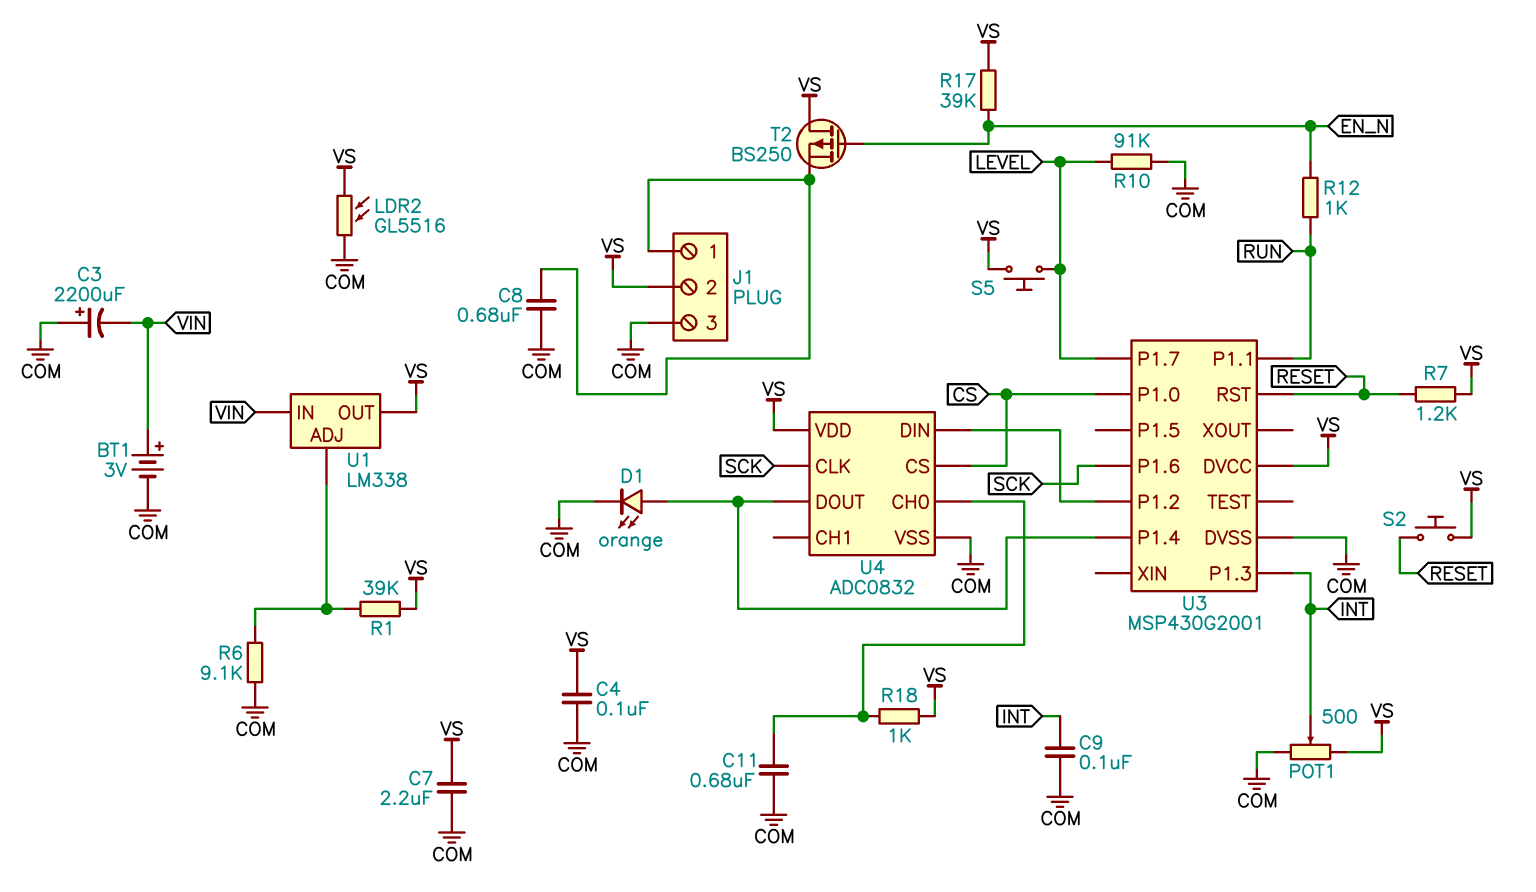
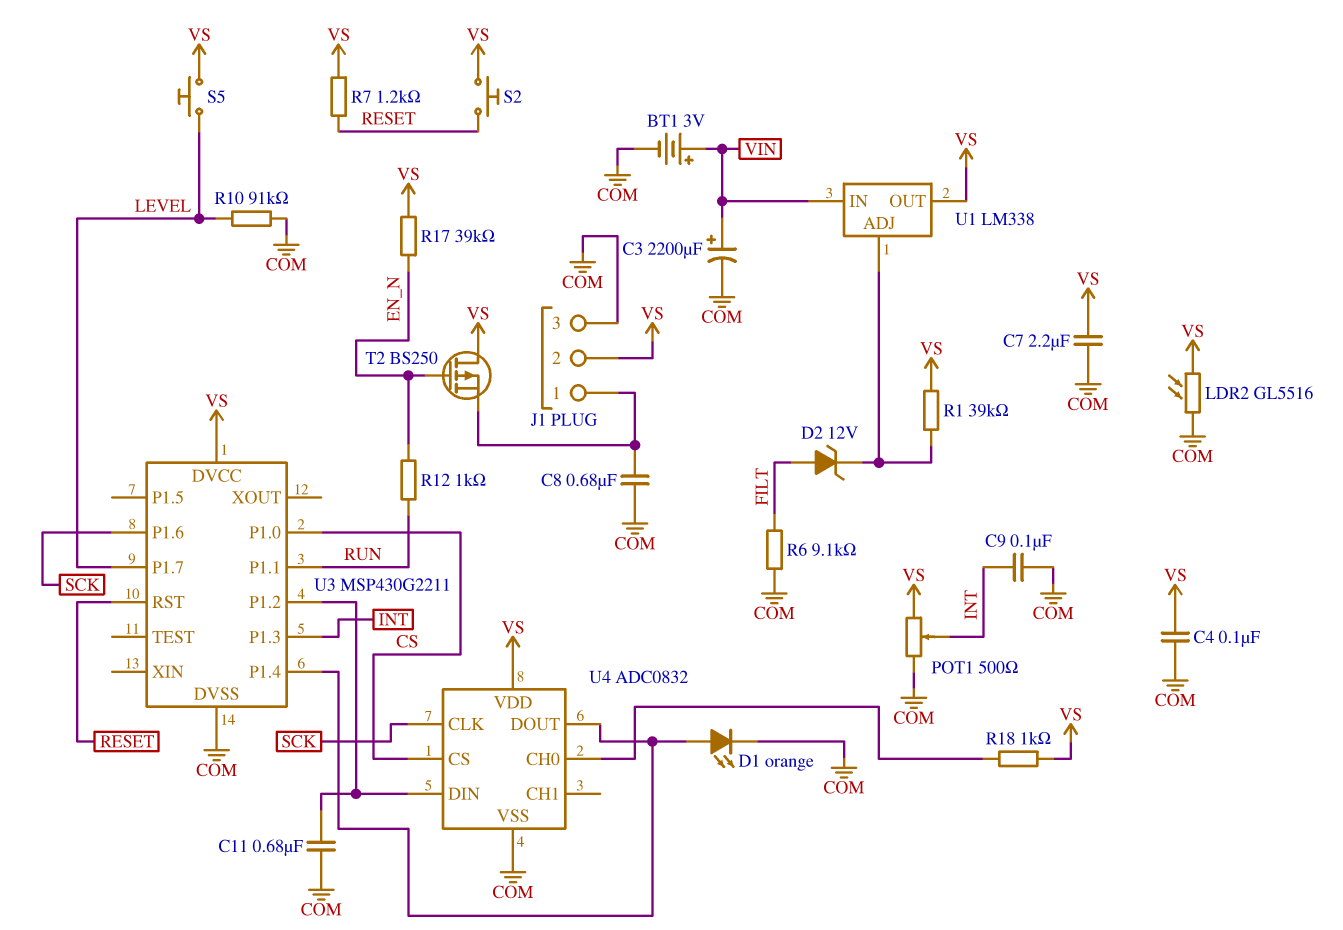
C3: 2200uF (plus COM, minus VIN) -> 2200uF (plus VIN, minus COM)
C11: 680nF (COM, U4/CH0) -> 680nF (COM, U3/P1.2)
D2: none -> zener 12V (A FILT, K U1/ADJ)
R6: 9.1k (COM, U1/ADJ) -> 9.1k (COM, FILT)
U3: MSP430G2001 -> MSP430G2211

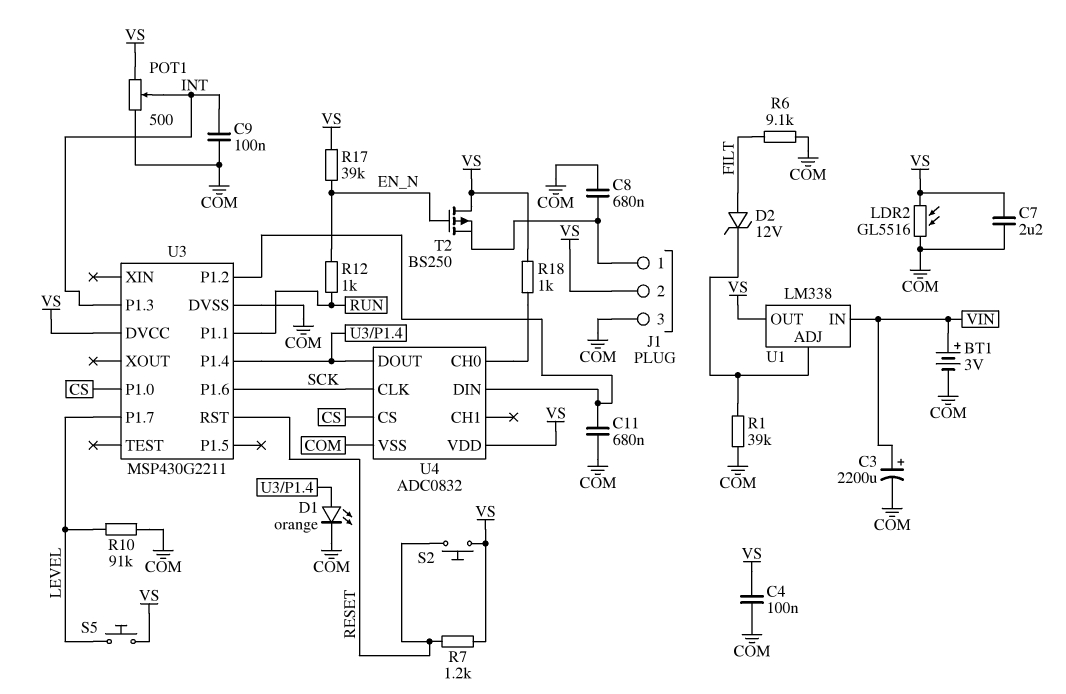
R1: 39k (U1/ADJ, VS) -> 39k (COM, U1/ADJ)

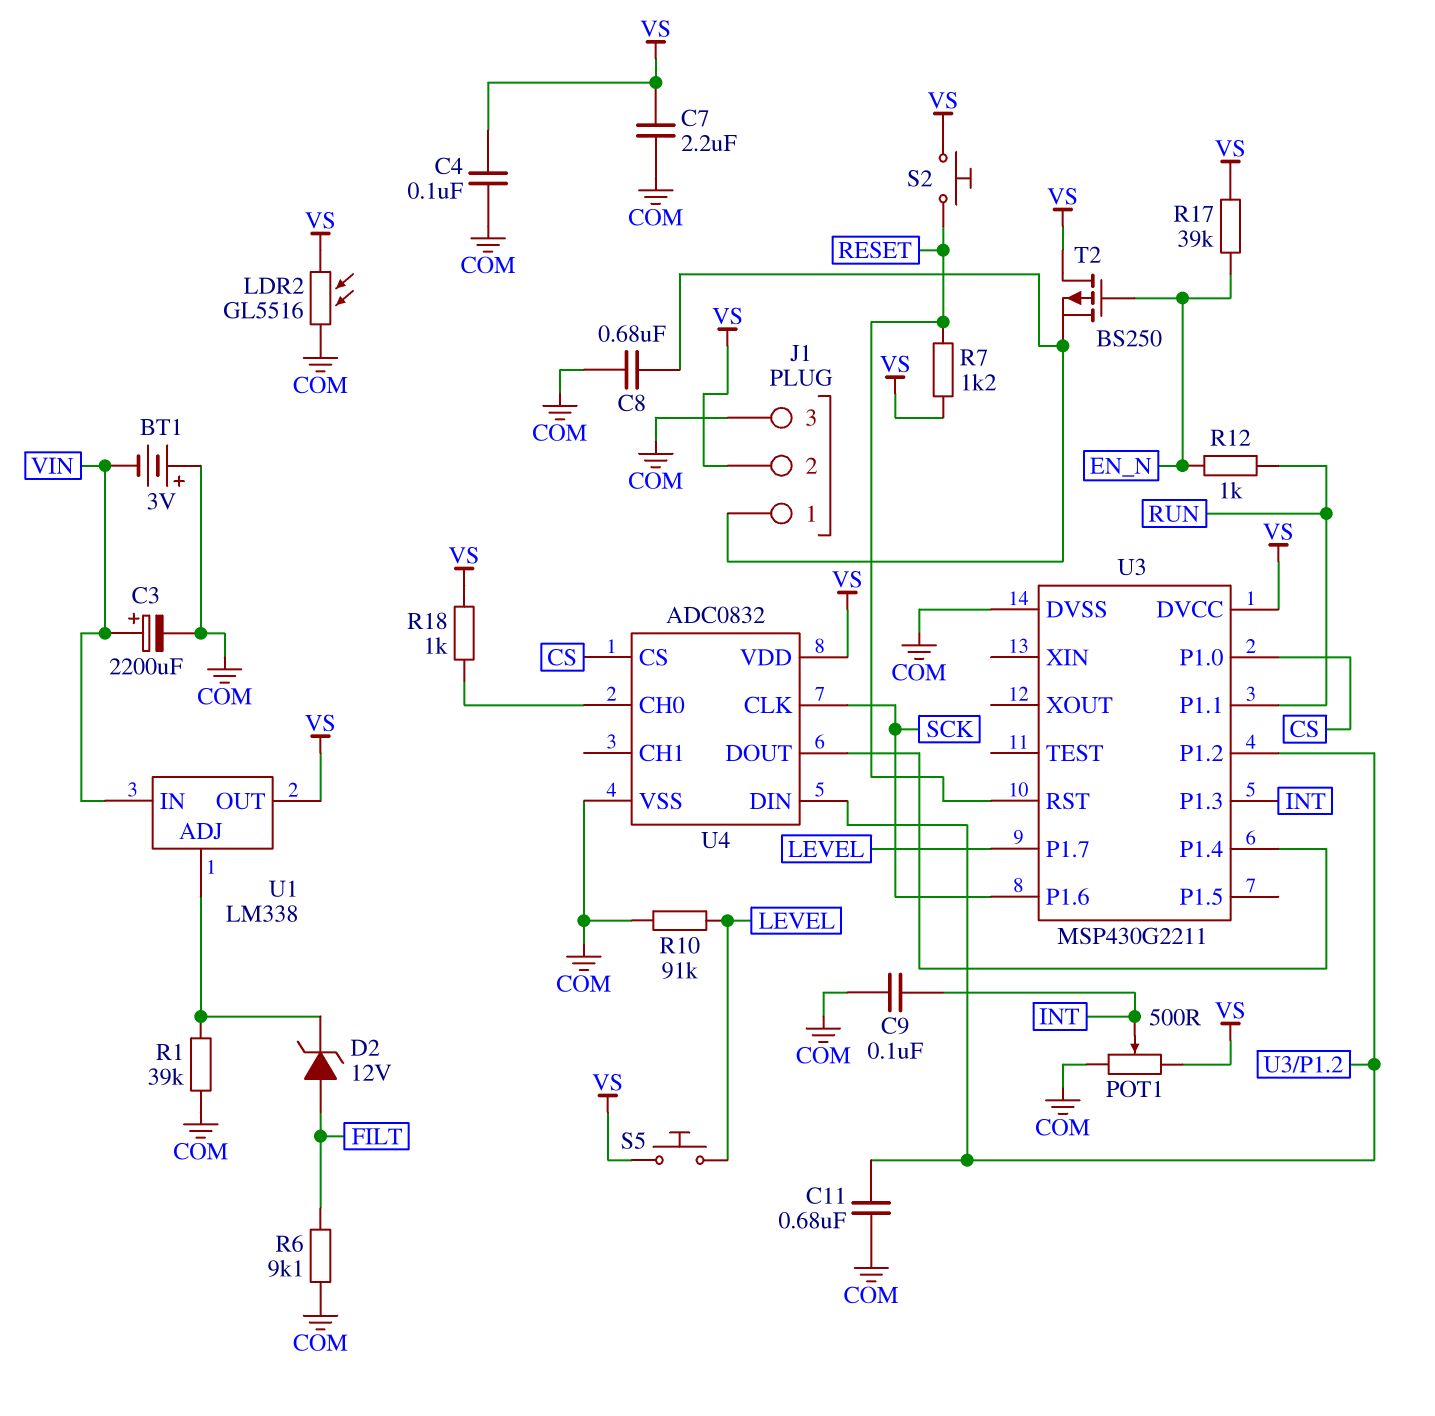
BT1: 3V (plus VIN, minus COM) -> 3V (plus COM, minus VIN)
D1: LED orange (A U3/P1.4, K COM) -> none

